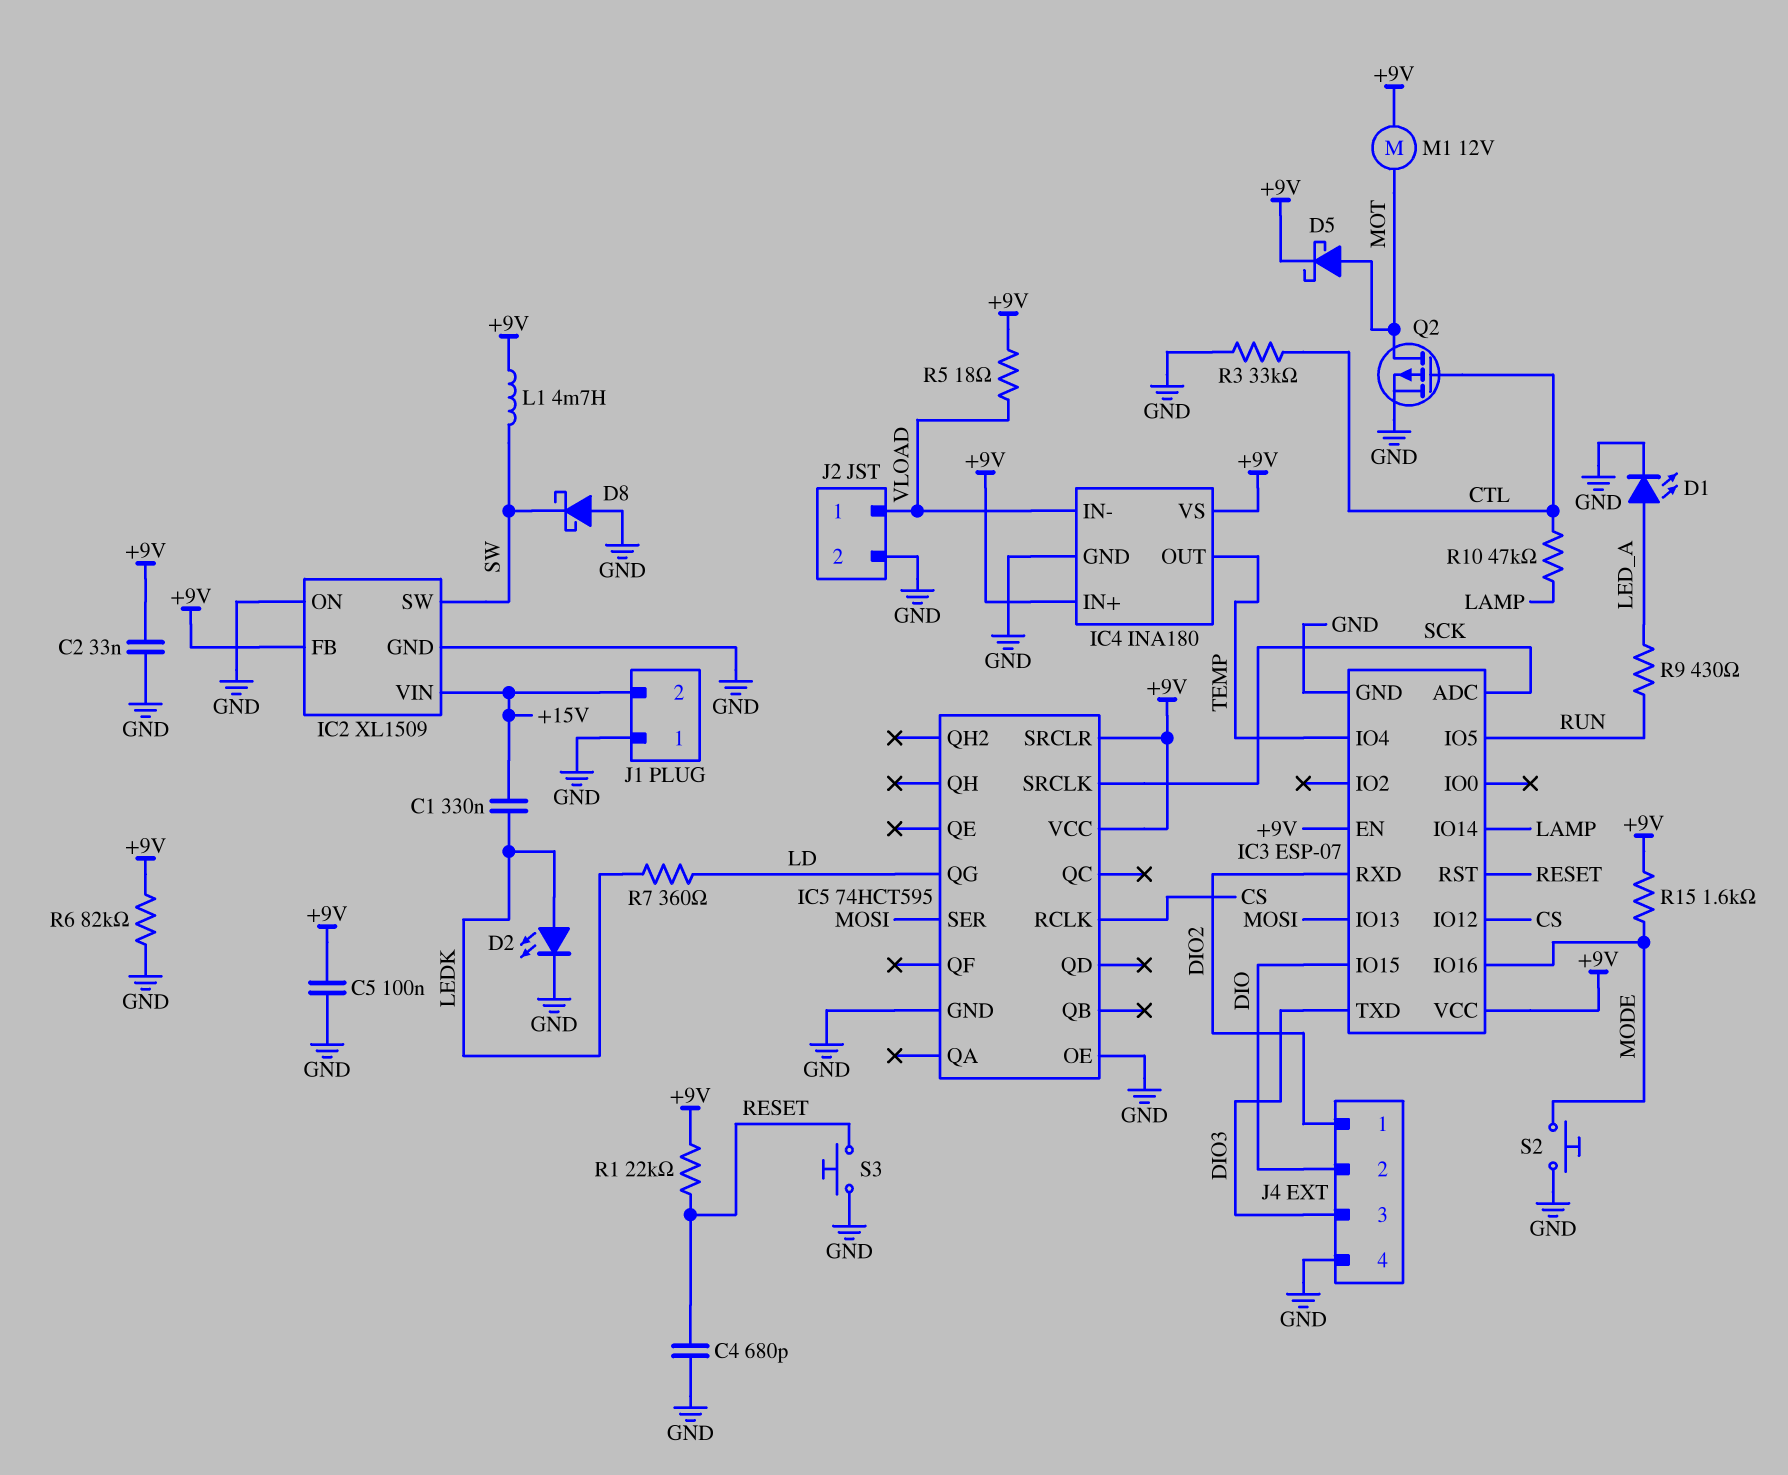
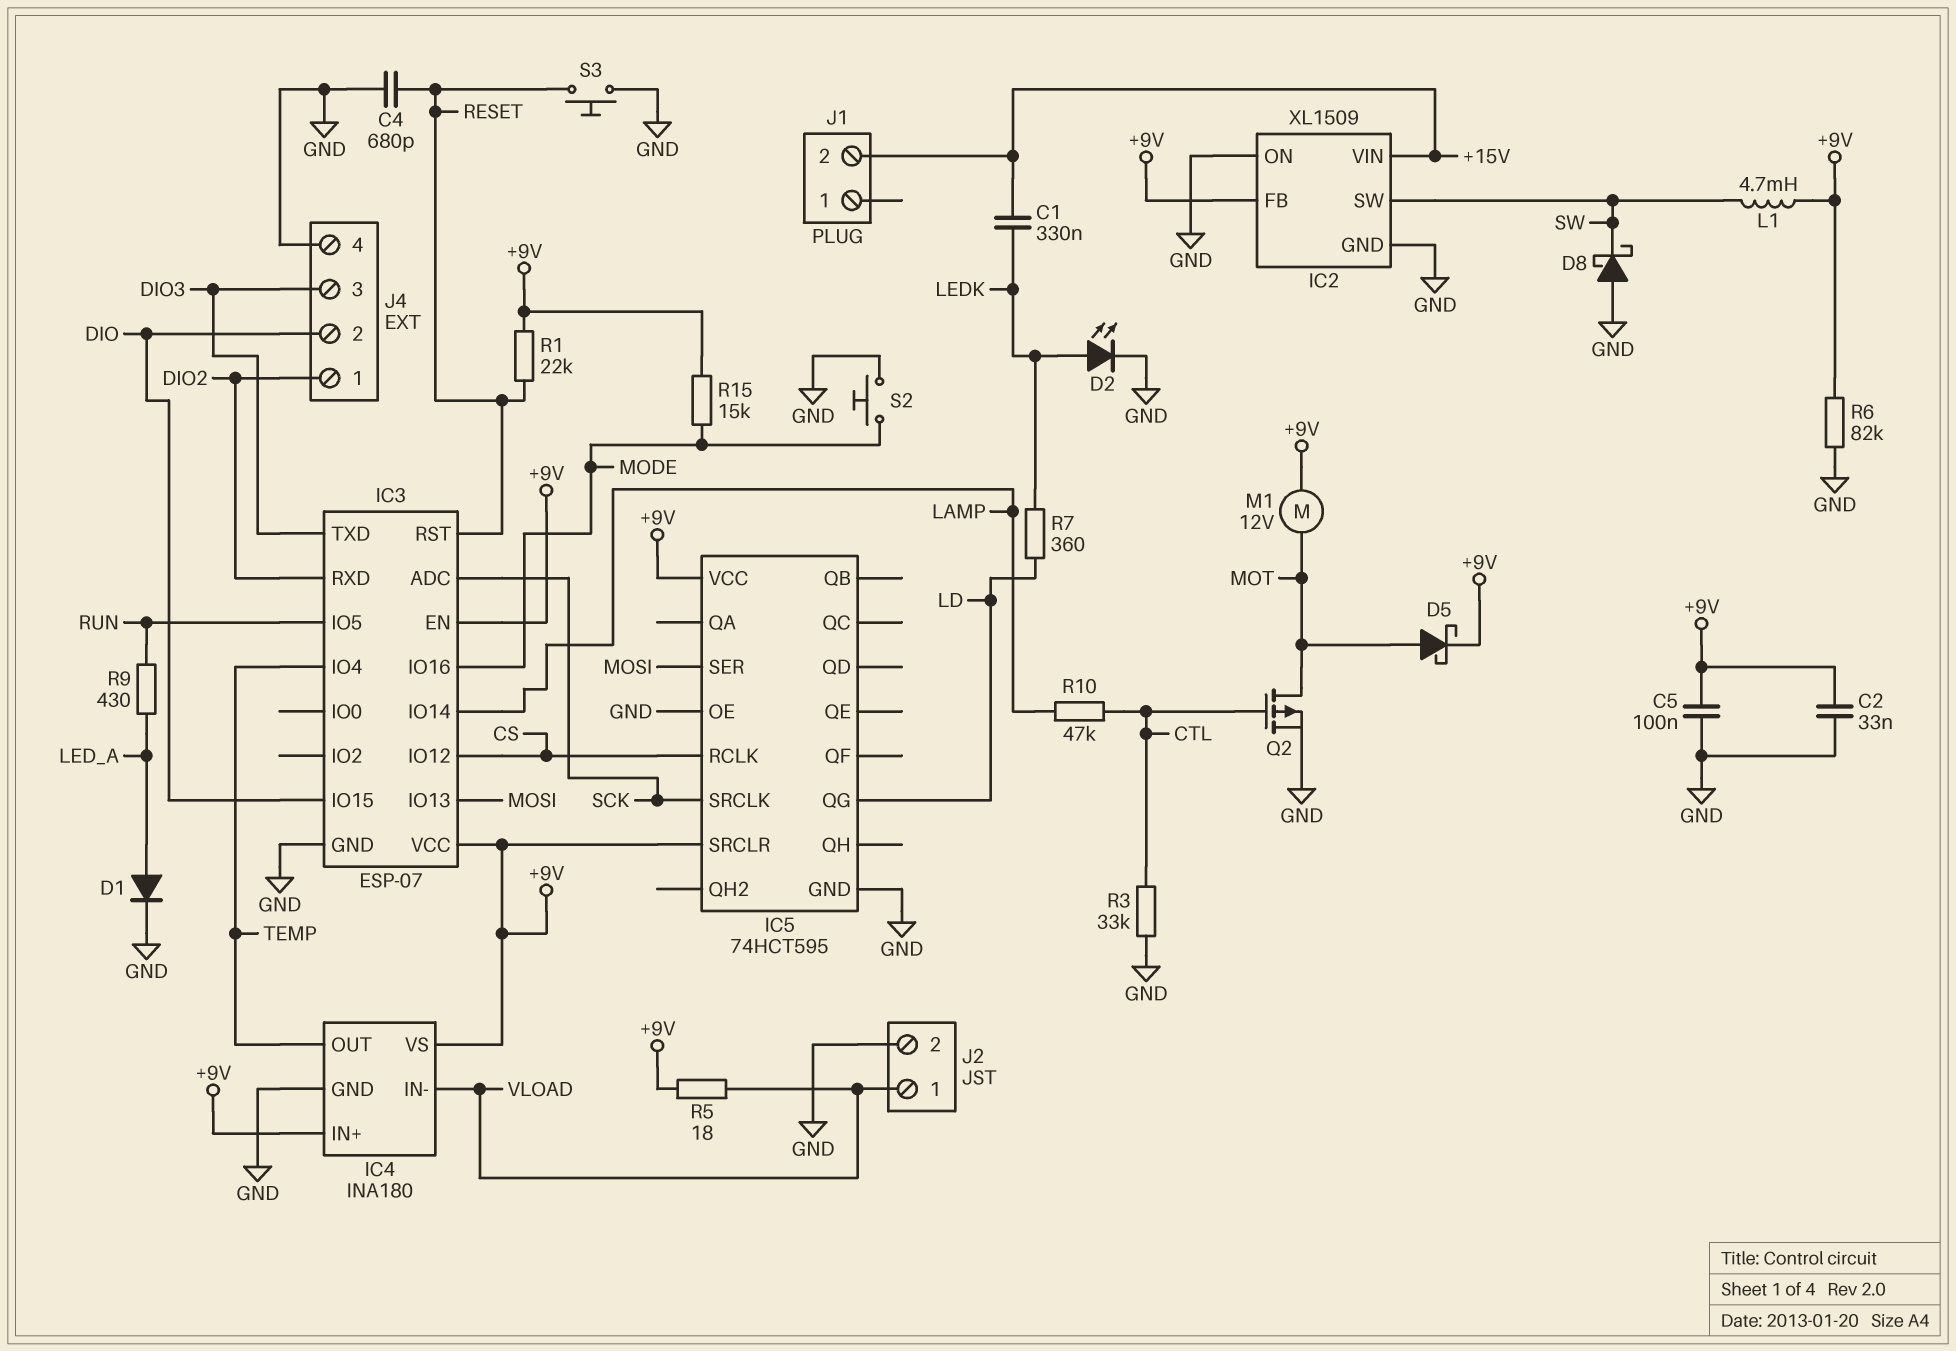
D1: LED (A LED_A, K GND) -> diode (A LED_A, K GND)
J1 pin 1: GND -> none
R15: 1.6k (+9V, MODE) -> 15k (+9V, MODE)

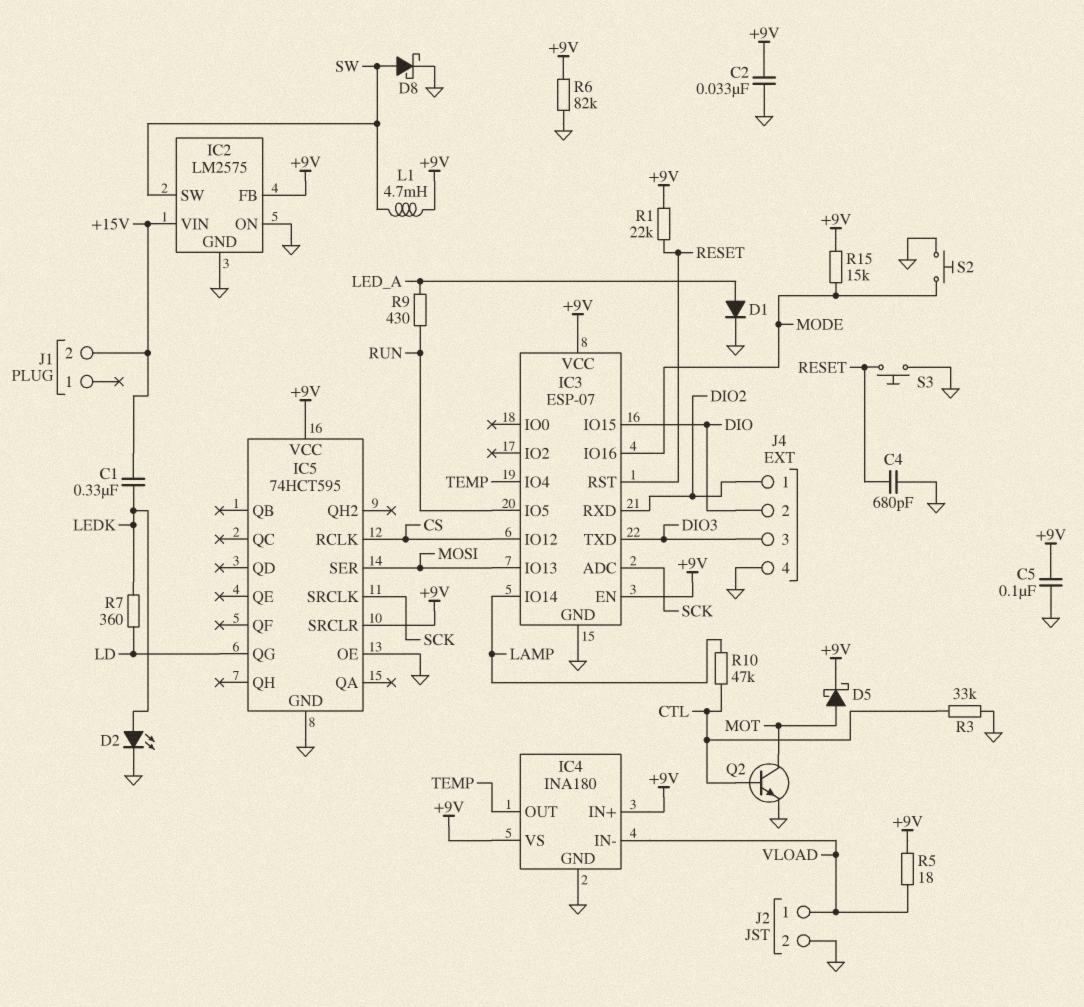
D8: schottky (A GND, K SW) -> schottky (A SW, K GND)
IC2: XL1509 -> LM2575
M1: motor 12V (+9V, MOT) -> none
Q2: PMOS (G CTL, D MOT, S GND) -> NPN (B CTL, C MOT, E GND)

